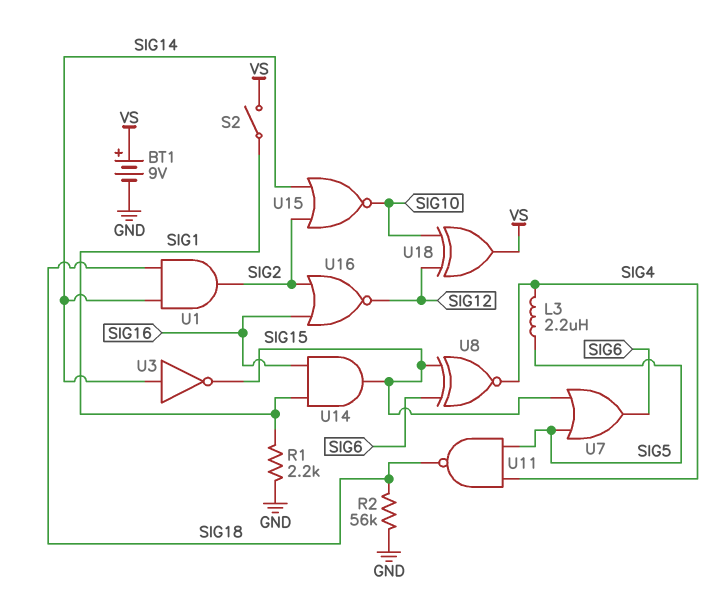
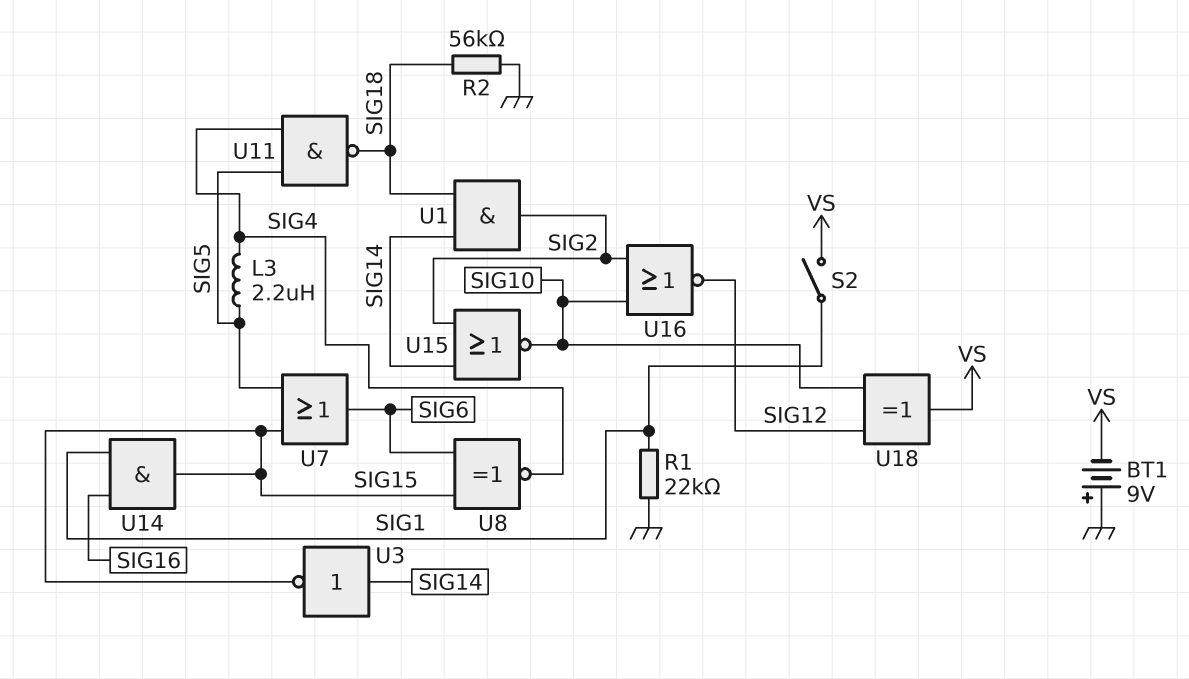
BT1: 9V (plus VS, minus GND) -> 9V (plus GND, minus VS)
R1: 2.2k (GND, SIG1) -> 22k (GND, SIG1)
U16: NOR (in SIG2, in SIG16, out SIG12) -> NOR (in SIG2, in SIG10, out SIG12)

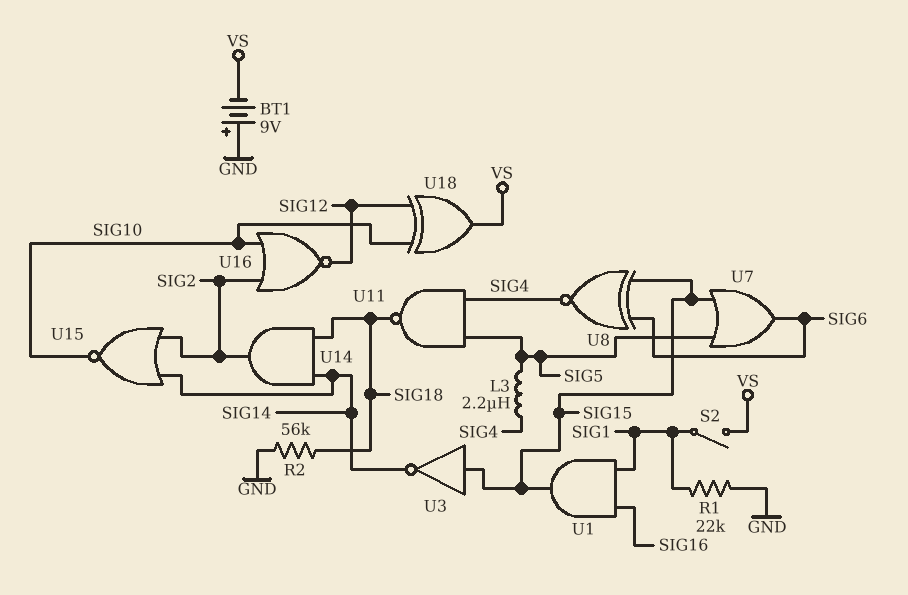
U1: AND (in SIG14, in SIG18, out SIG2) -> AND (in SIG1, in SIG16, out SIG15)
U3: NOT (in SIG14, out SIG15) -> NOT (in SIG15, out SIG14)
U14: AND (in SIG1, in SIG16, out SIG15) -> AND (in SIG14, in SIG18, out SIG2)

